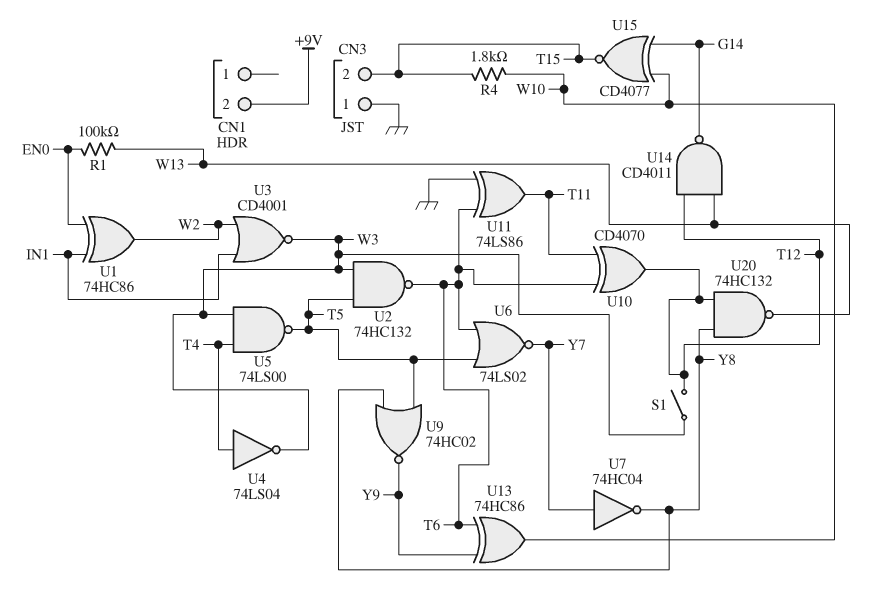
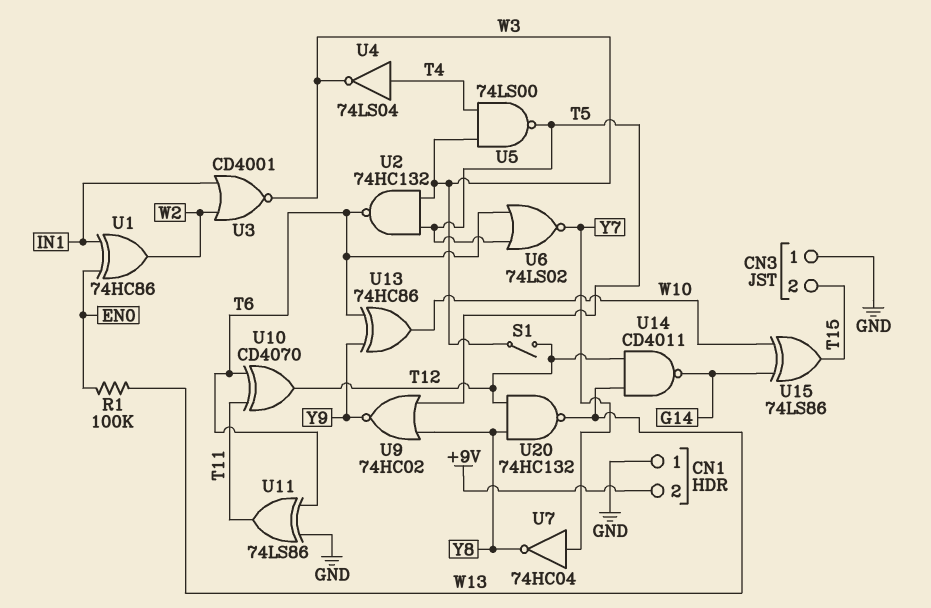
CN1 pin 1: none -> GND
R4: 1.8k (T15, W10) -> none
U15: XNOR CD4077 (in G14, in W10, out T15) -> XOR 74LS86 (in G14, in W10, out T15)

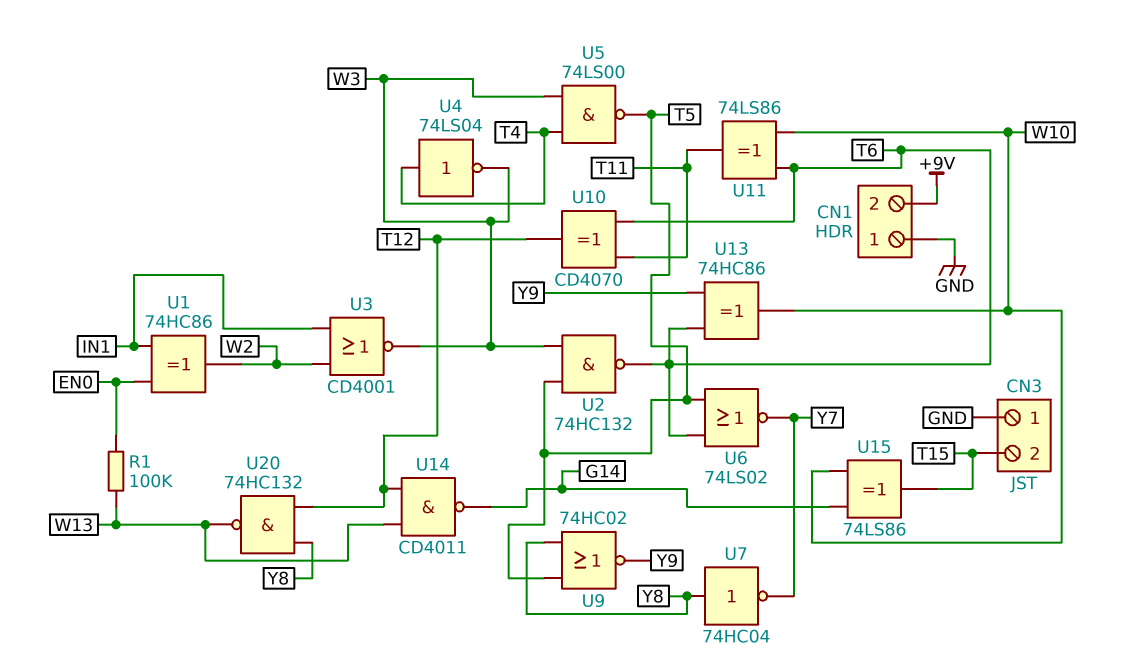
S1: switch (T12, W3) -> none
U7: NOT 74HC04 (in Y7, out Y8) -> NOT 74HC04 (in Y8, out Y7)
U11: XOR 74LS86 (in GND, in T6, out T11) -> XOR 74LS86 (in T6, in W10, out T11)

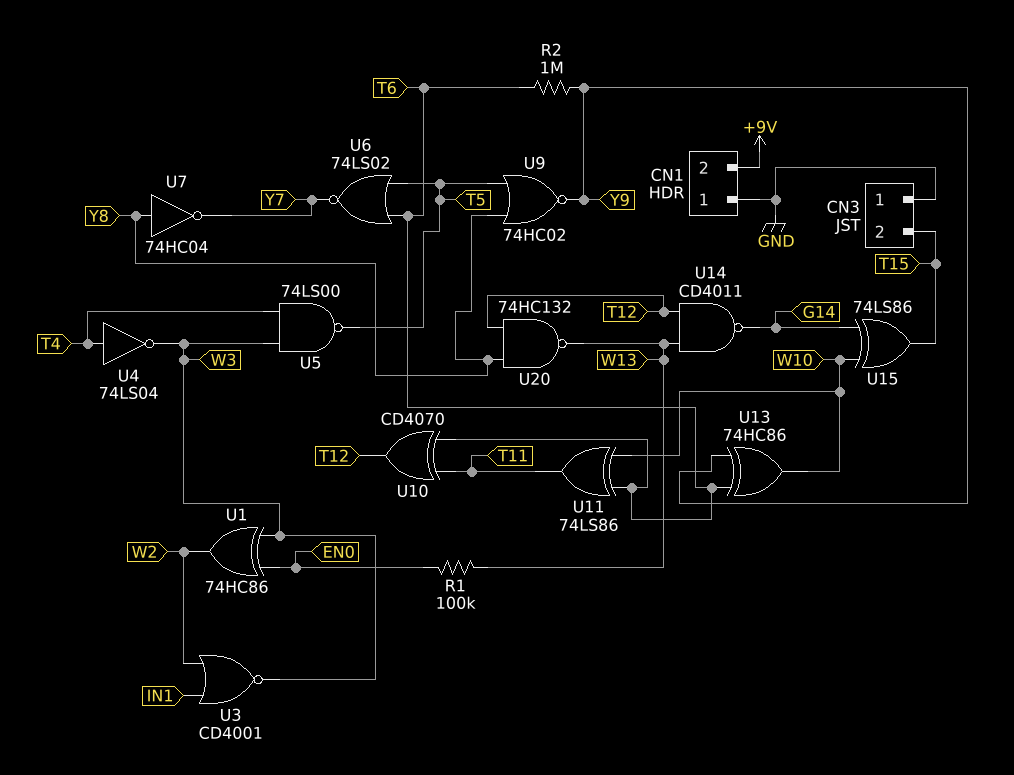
R2: none -> 1M (T6, Y9)
U1: XOR 74HC86 (in EN0, in IN1, out W2) -> XOR 74HC86 (in EN0, in W3, out W2)
U2: NAND 74HC132 (in T5, in W3, out T6) -> none

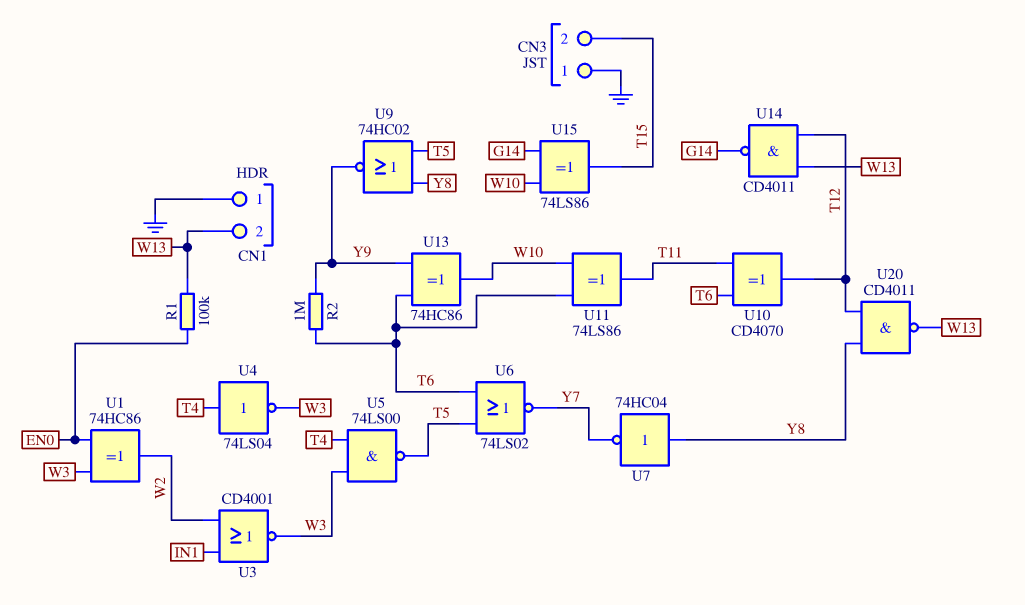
CN1 pin 2: +9V -> W13
U20: NAND 74HC132 (in T12, in Y8, out W13) -> NAND CD4011 (in T12, in Y8, out W13)

